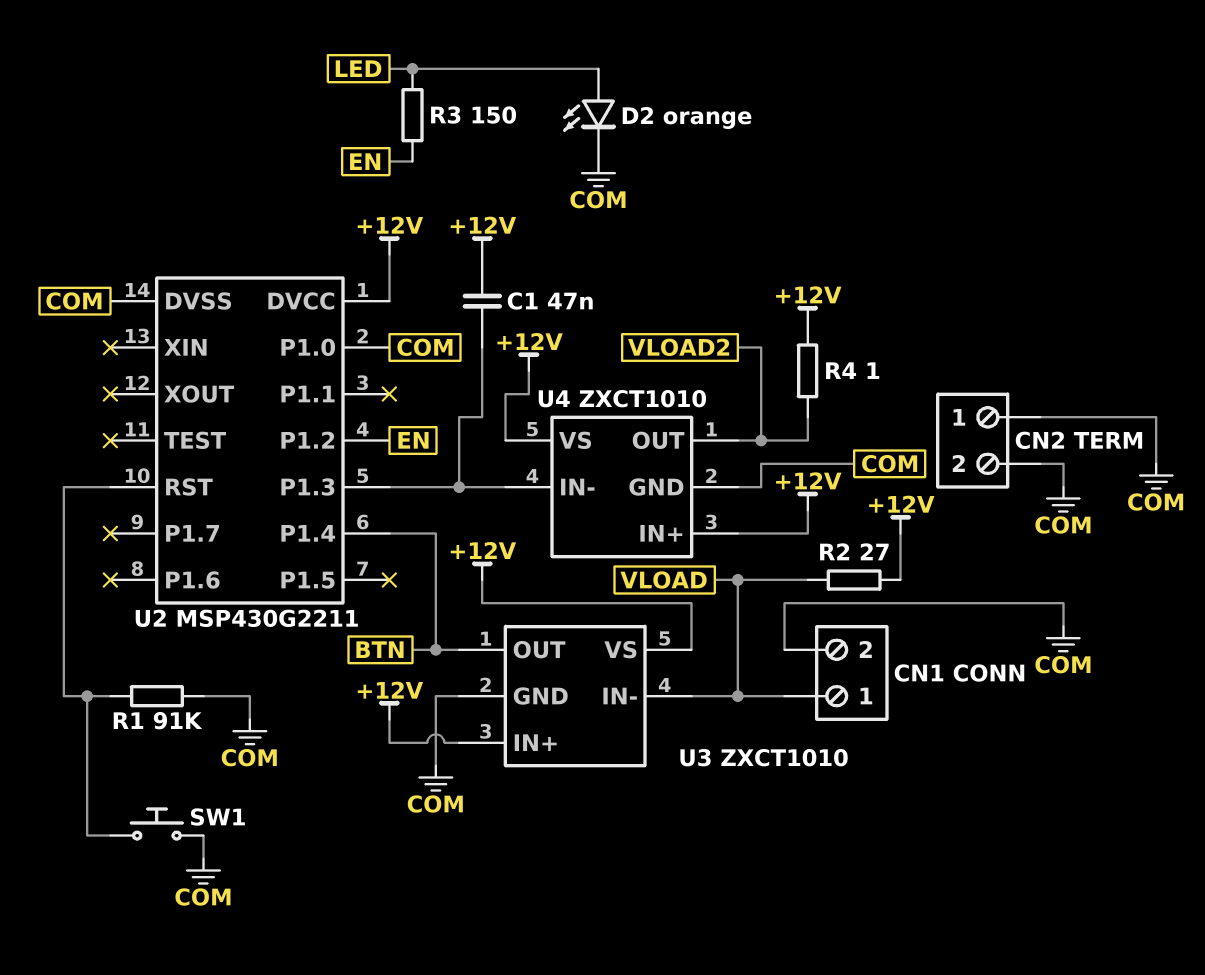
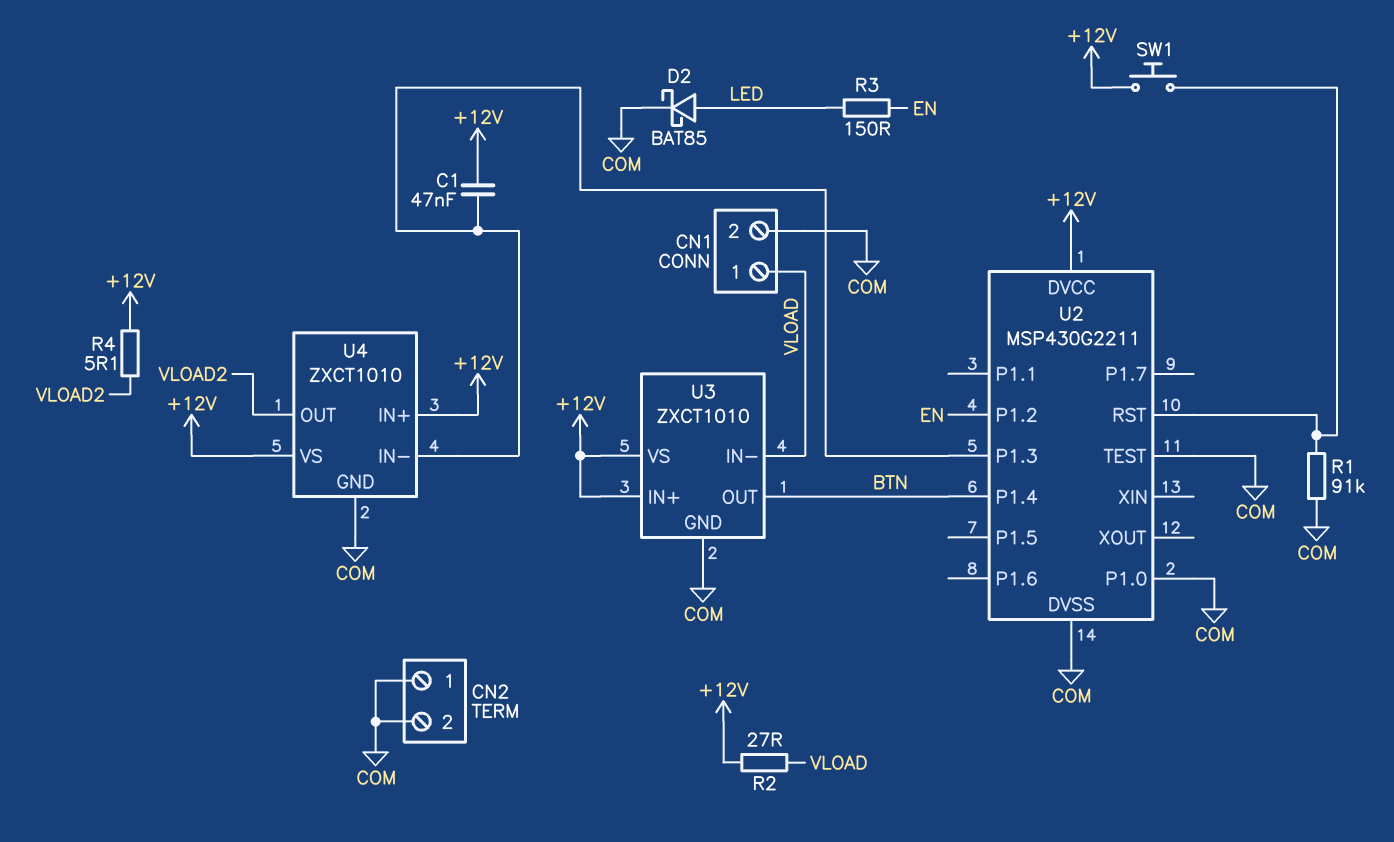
D2: LED orange (A LED, K COM) -> schottky BAT85 (A LED, K COM)
R4: 1 (+12V, VLOAD2) -> 5.1 (+12V, VLOAD2)
SW1: button (COM, U2/RST) -> button (+12V, U2/RST)
U2 pin TEST: none -> COM

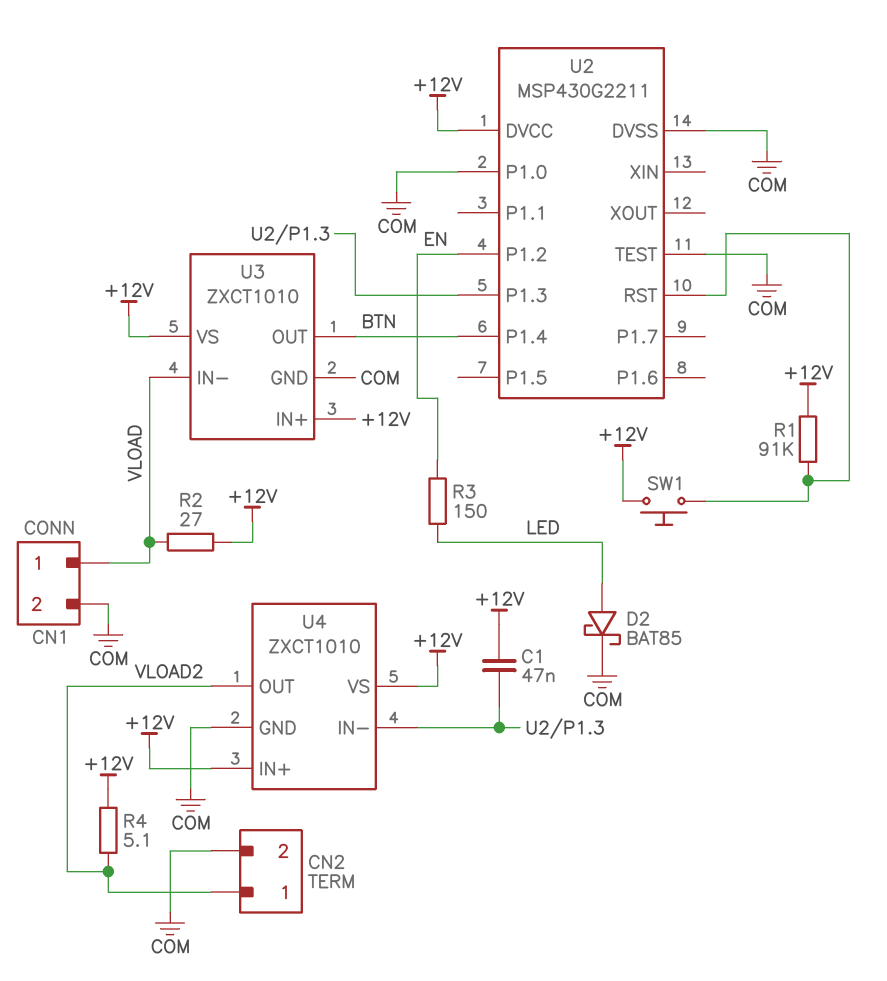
CN2 pin 1: COM -> VLOAD2
R1: 91k (COM, U2/RST) -> 91k (+12V, U2/RST)

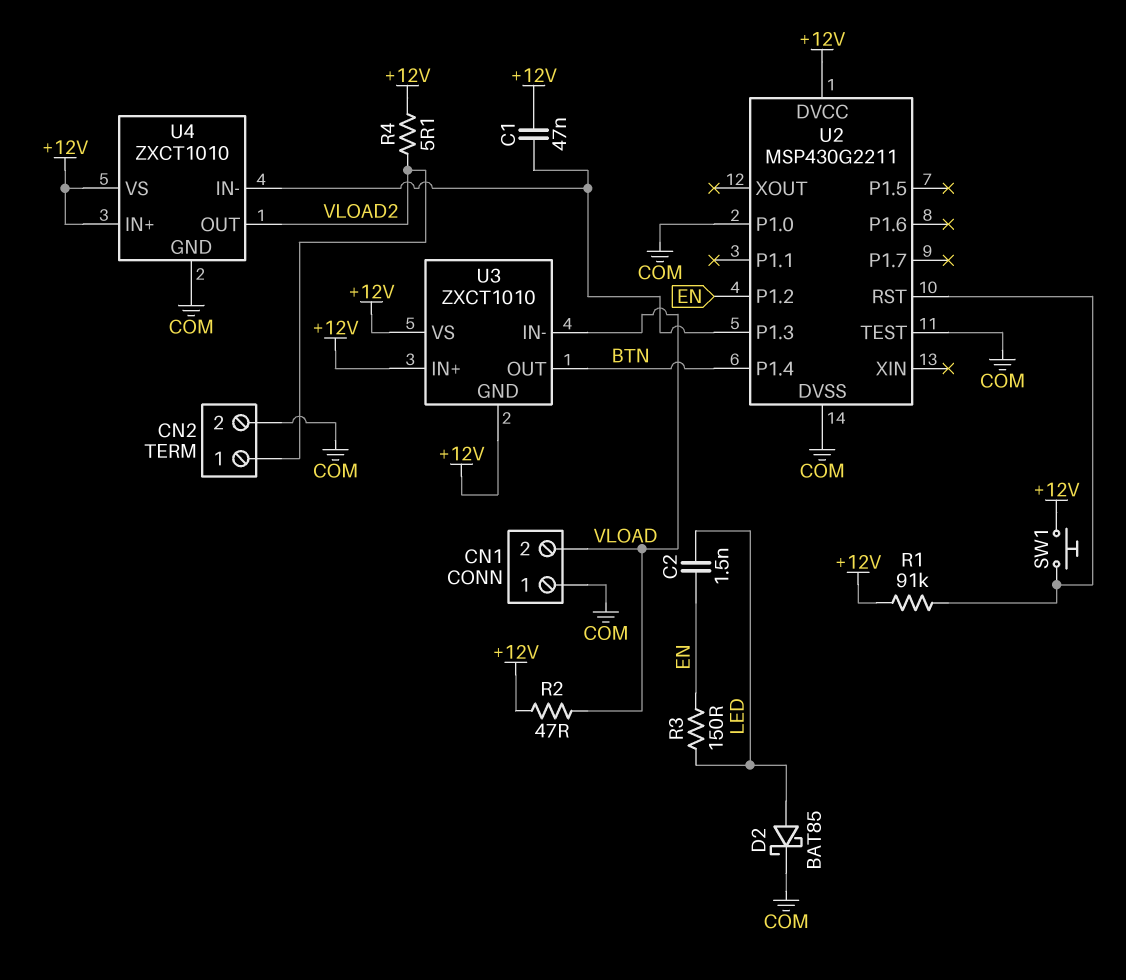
C2: none -> 1.5nF (EN, LED)
CN1 pin 1: VLOAD -> COM
CN1 pin 2: COM -> VLOAD
R2: 27 (+12V, VLOAD) -> 47 (+12V, VLOAD)
U3 pin GND: COM -> +12V

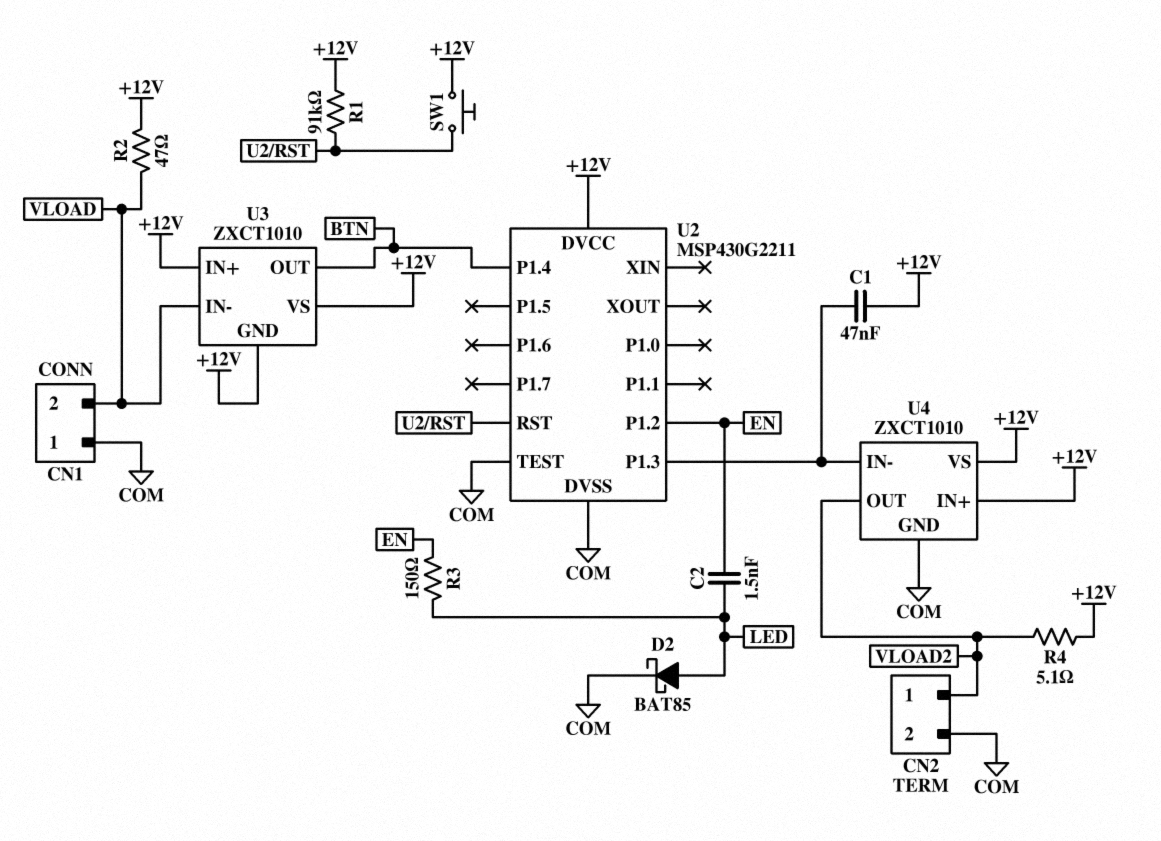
U2 pin P1.0: COM -> none

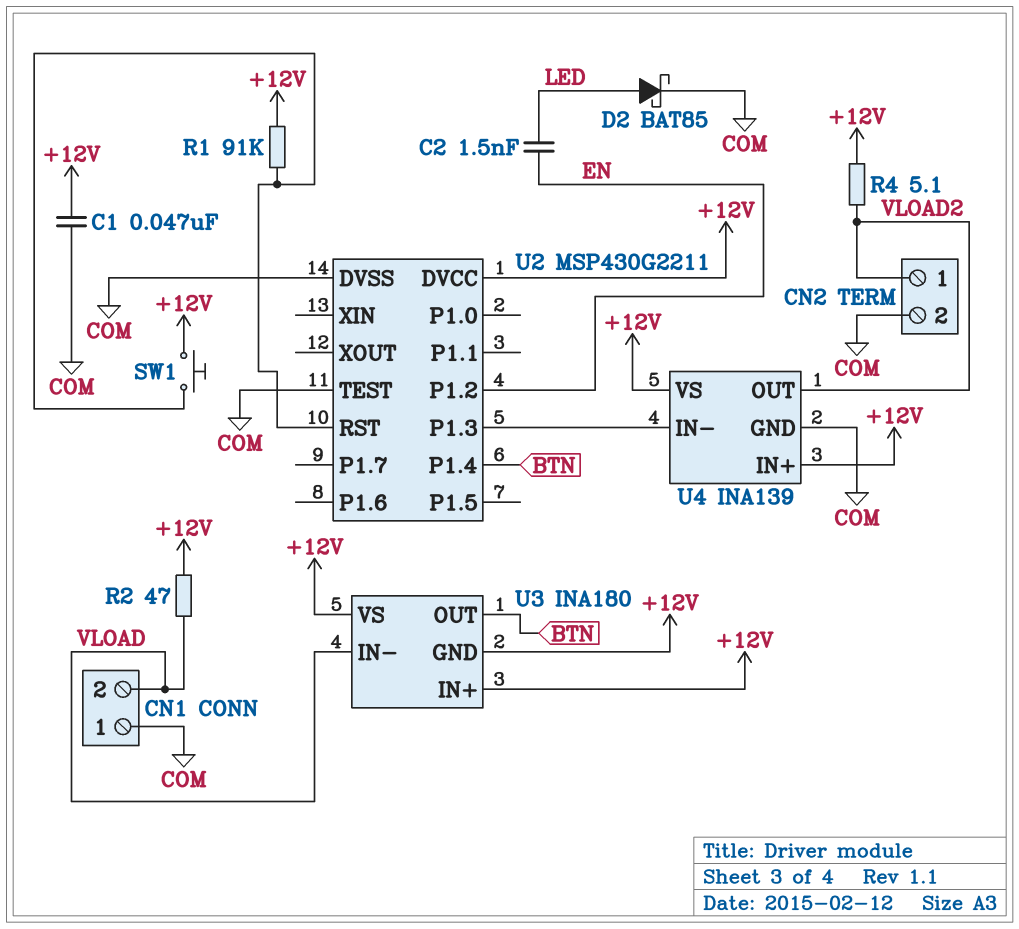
C1: 47nF (+12V, U2/P1.3) -> 47nF (+12V, COM)
R3: 150 (EN, LED) -> none
U3: ZXCT1010 -> INA180
U4: ZXCT1010 -> INA139

